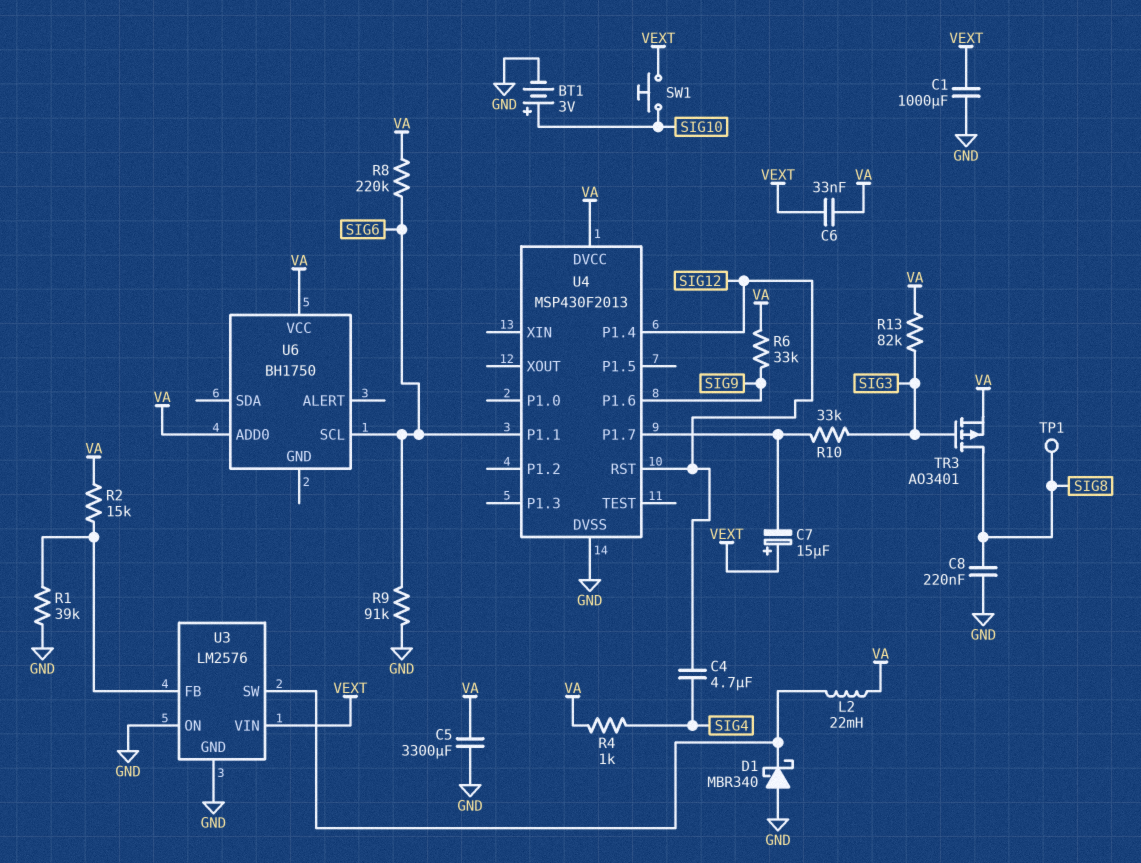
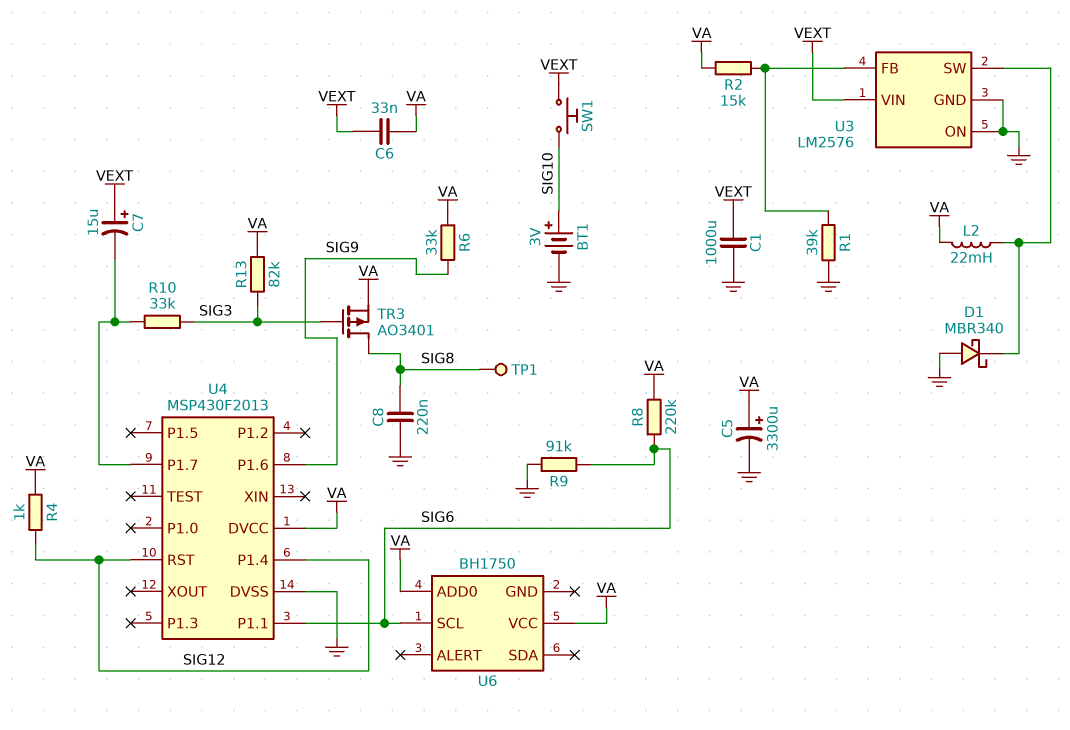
C4: 4.7uF (SIG4, SIG12) -> none
C5: 3300uF (GND, VA) -> 3300uF (plus VA, minus GND)
R4: 1k (SIG4, VA) -> 1k (SIG12, VA)

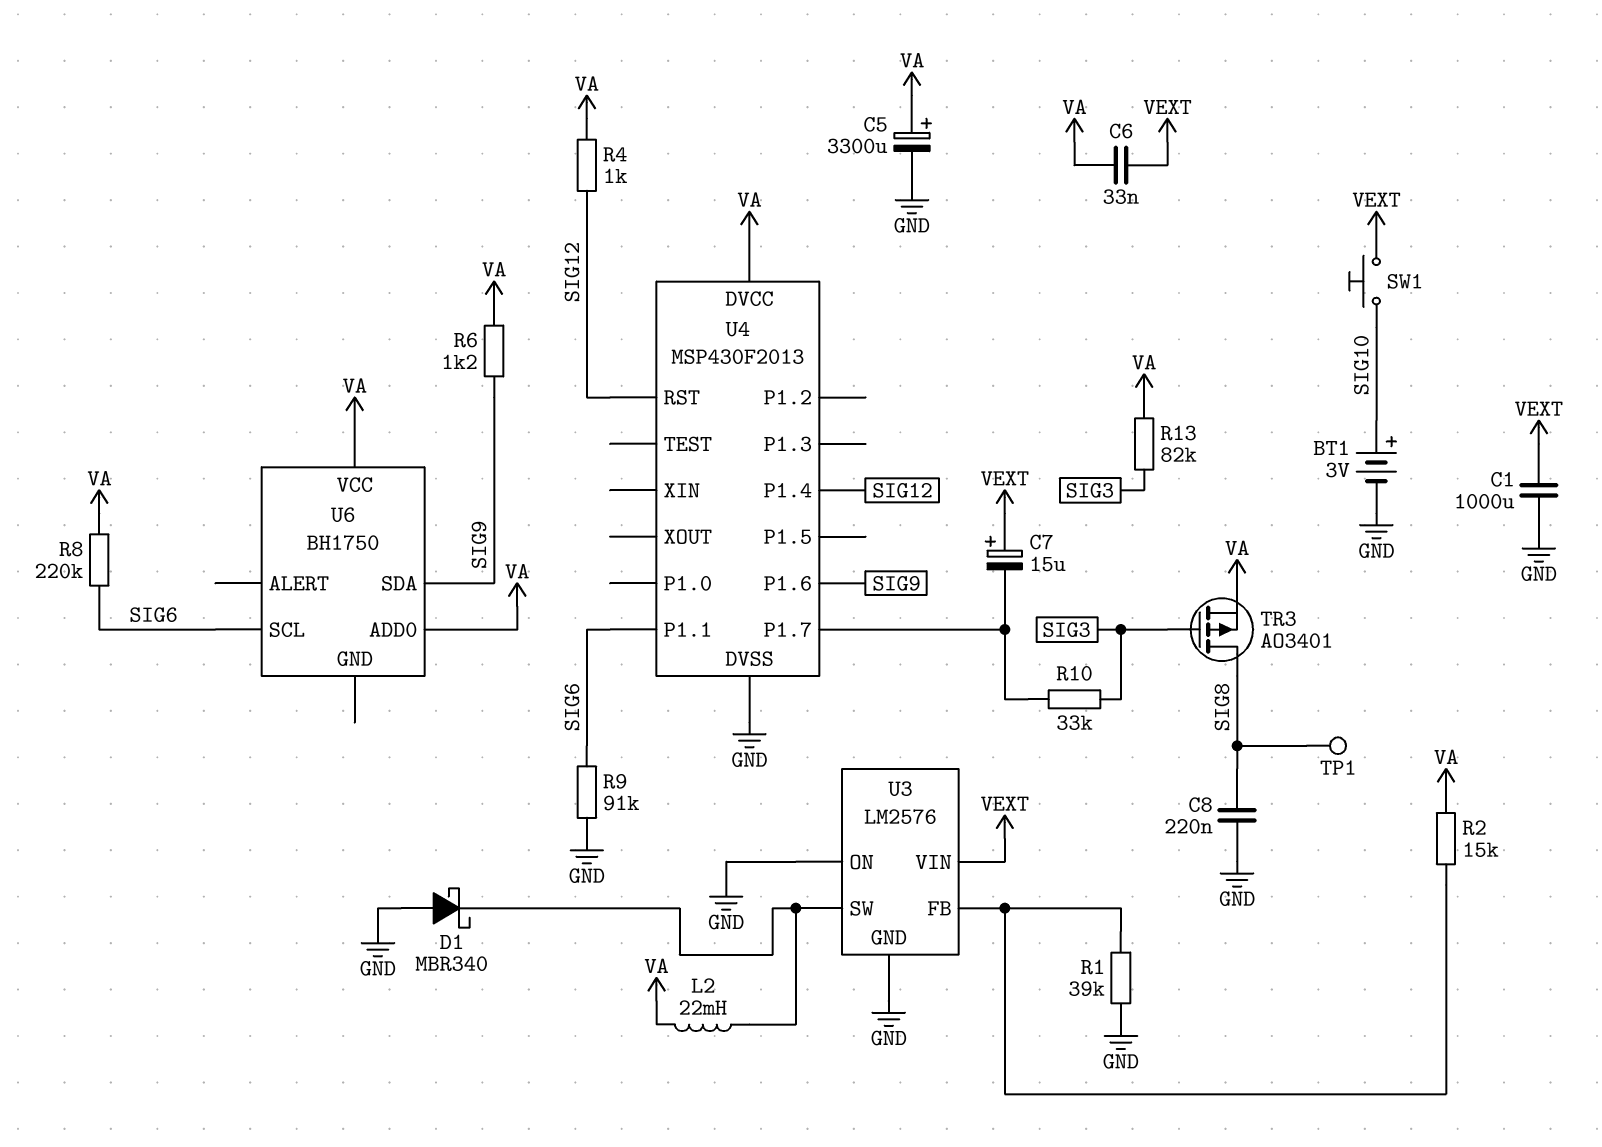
R6: 33k (SIG9, VA) -> 1.2k (SIG9, VA)
U6 pin SDA: none -> SIG9

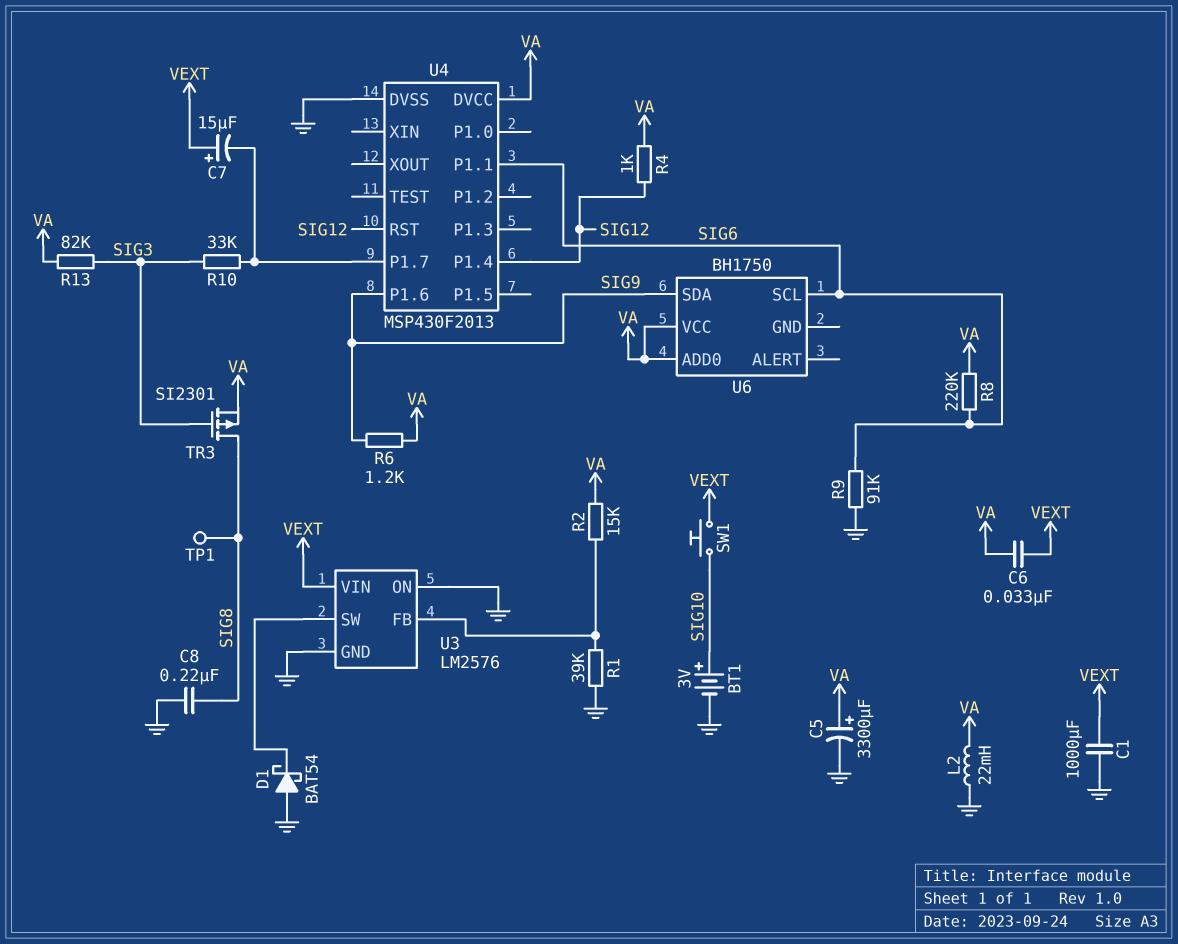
D1: schottky MBR340 (A GND, K U3/SW) -> schottky BAT54 (A GND, K U3/SW)
L2: 22mH (U3/SW, VA) -> 22mH (GND, VA)
TR3: PMOS AO3401 (G SIG3, D SIG8, S VA) -> PMOS SI2301 (G SIG3, D SIG8, S VA)

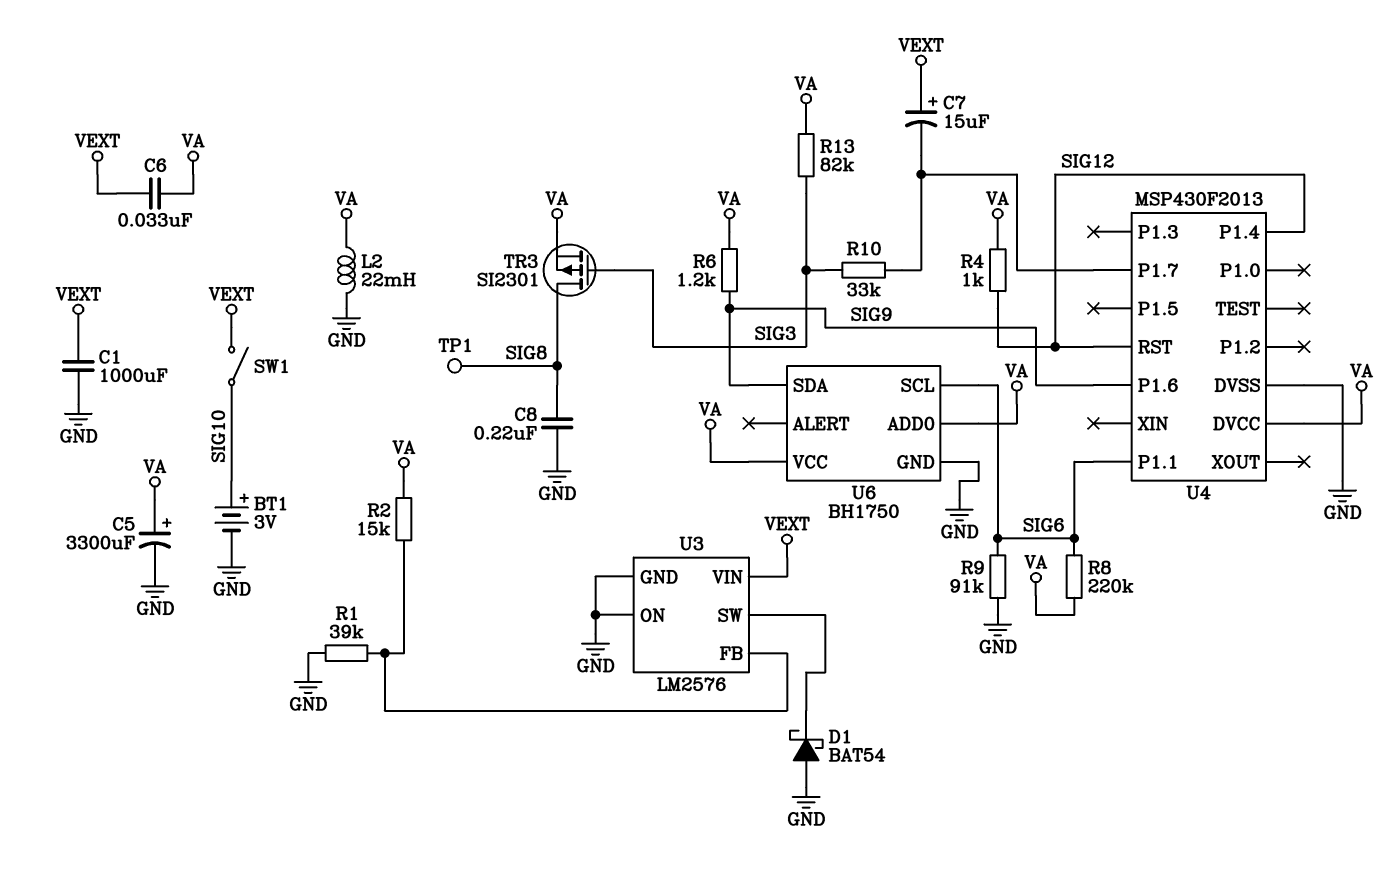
SW1: button (SIG10, VEXT) -> switch (SIG10, VEXT)
U6 pin GND: none -> GND

